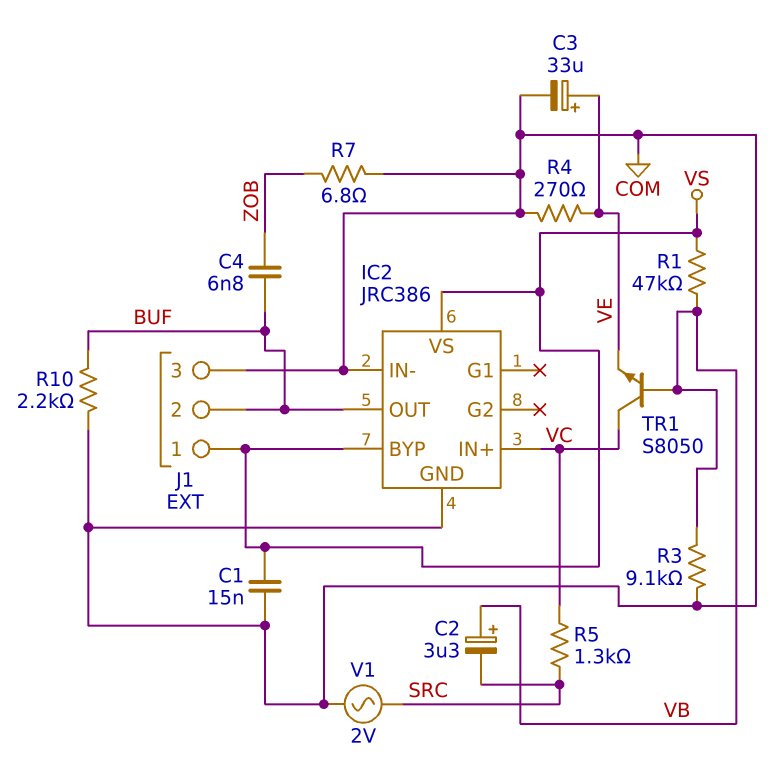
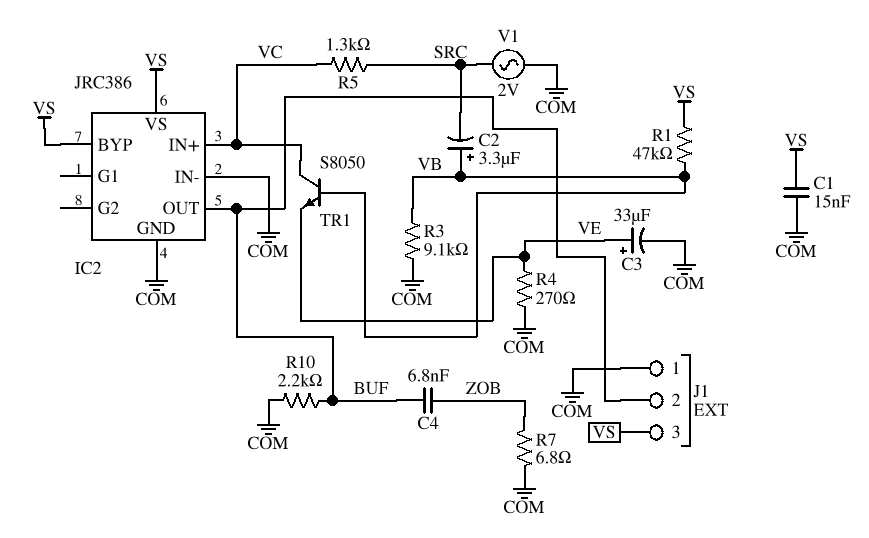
J1 pin 1: VS -> COM
J1 pin 3: COM -> VS

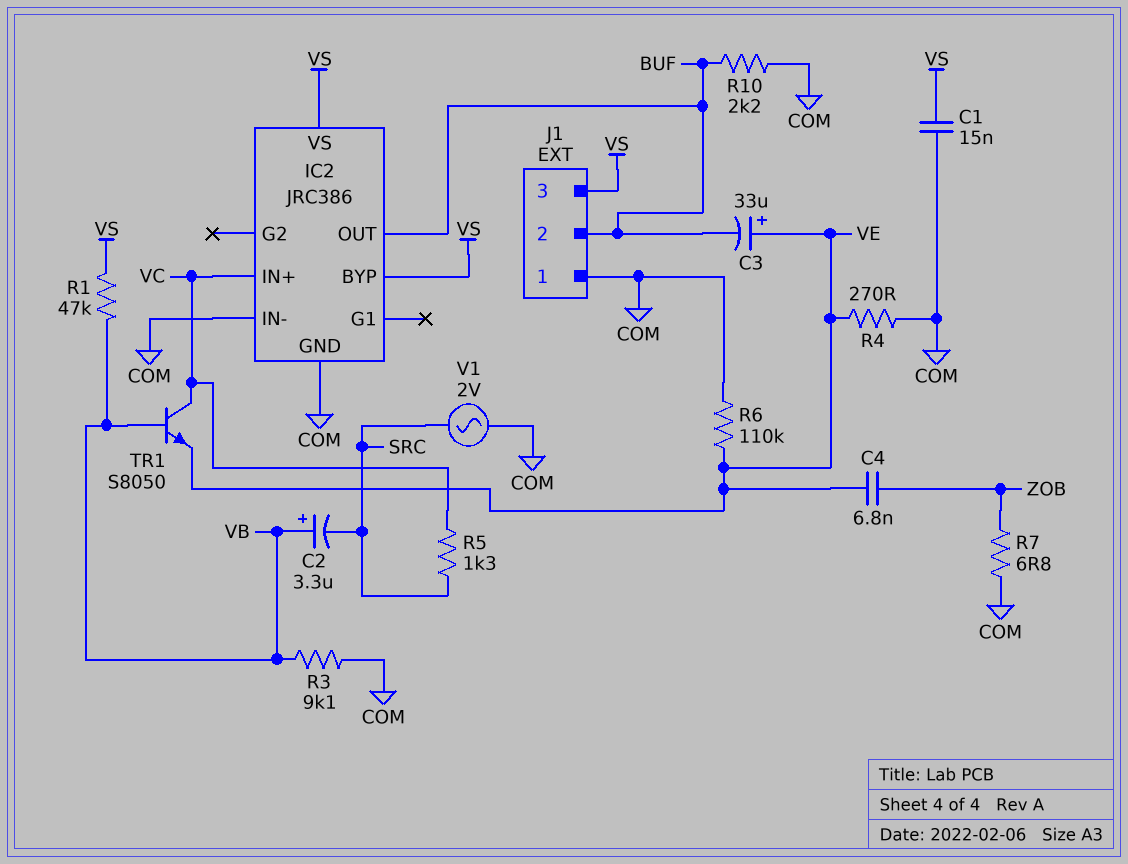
C3: 33uF (plus VE, minus COM) -> 33uF (plus VE, minus BUF)
C4: 6.8nF (BUF, ZOB) -> 6.8nF (VE, ZOB)
R6: none -> 110k (COM, VE)

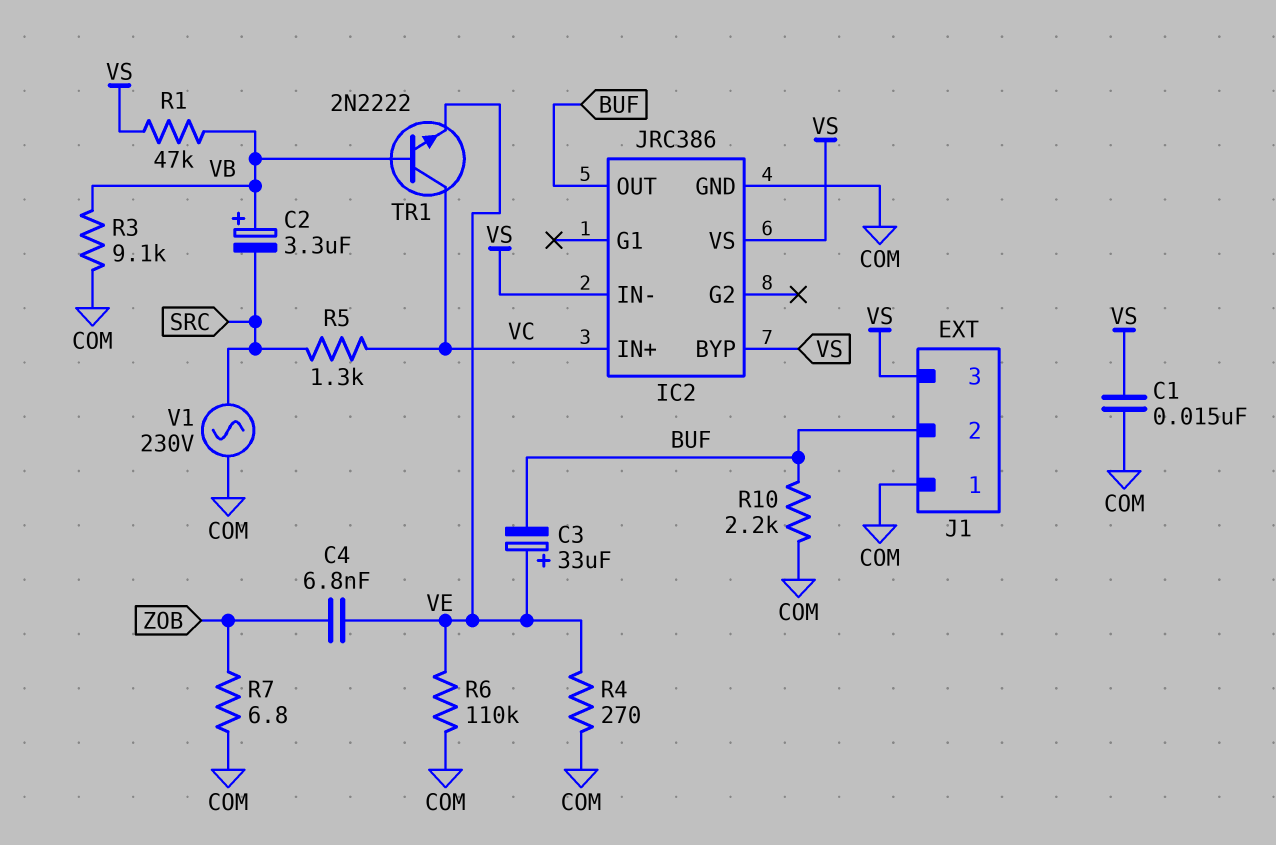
IC2 pin IN-: COM -> VS
TR1: NPN S8050 (B VB, C VC, E VE) -> NPN 2N2222 (B VB, C VC, E VE)
V1: AC 2V (COM, SRC) -> AC 230V (COM, SRC)

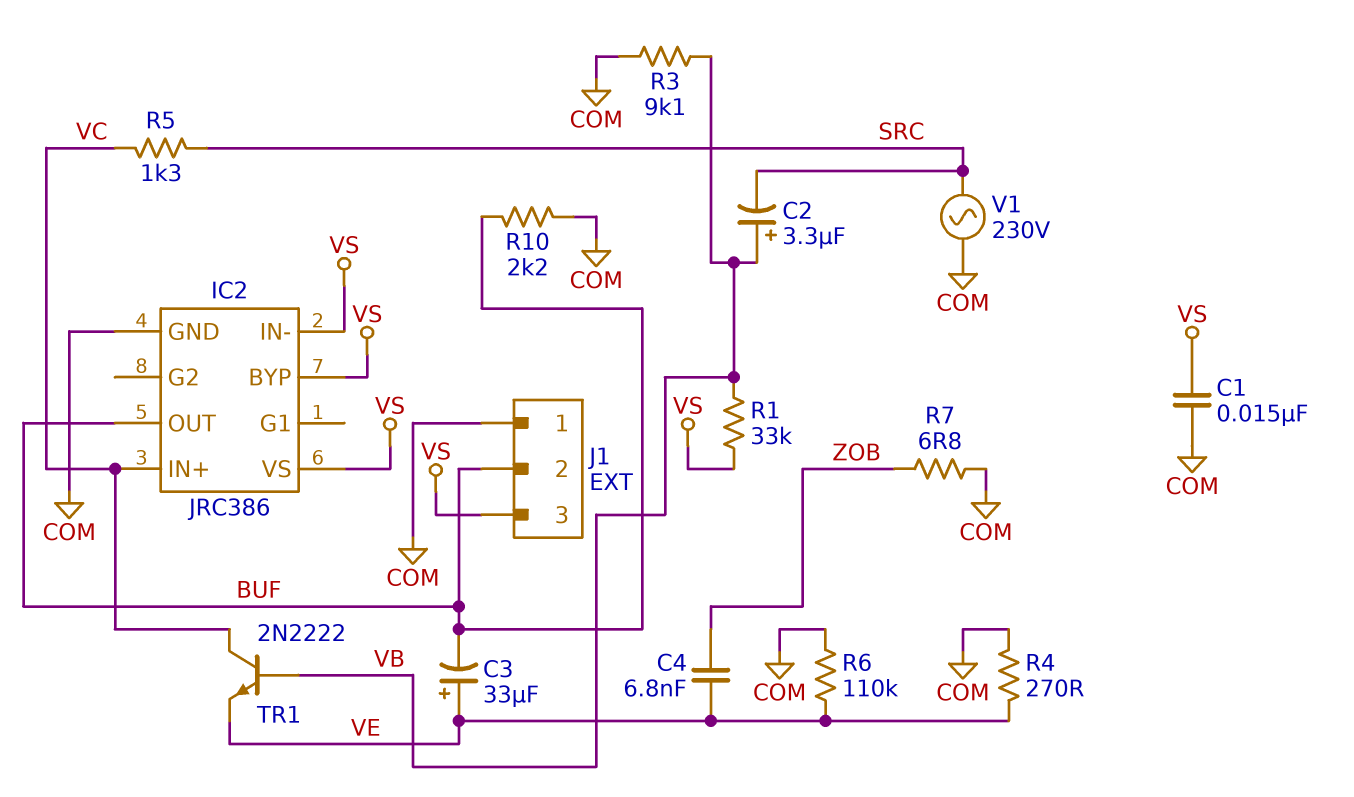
R1: 47k (VB, VS) -> 33k (VB, VS)

